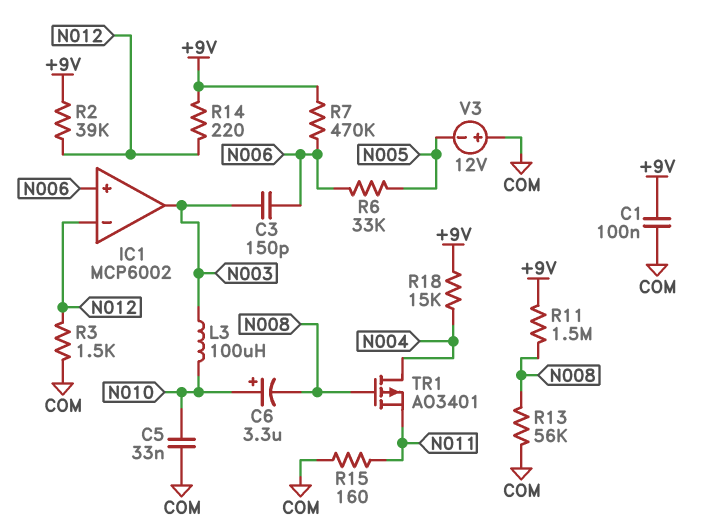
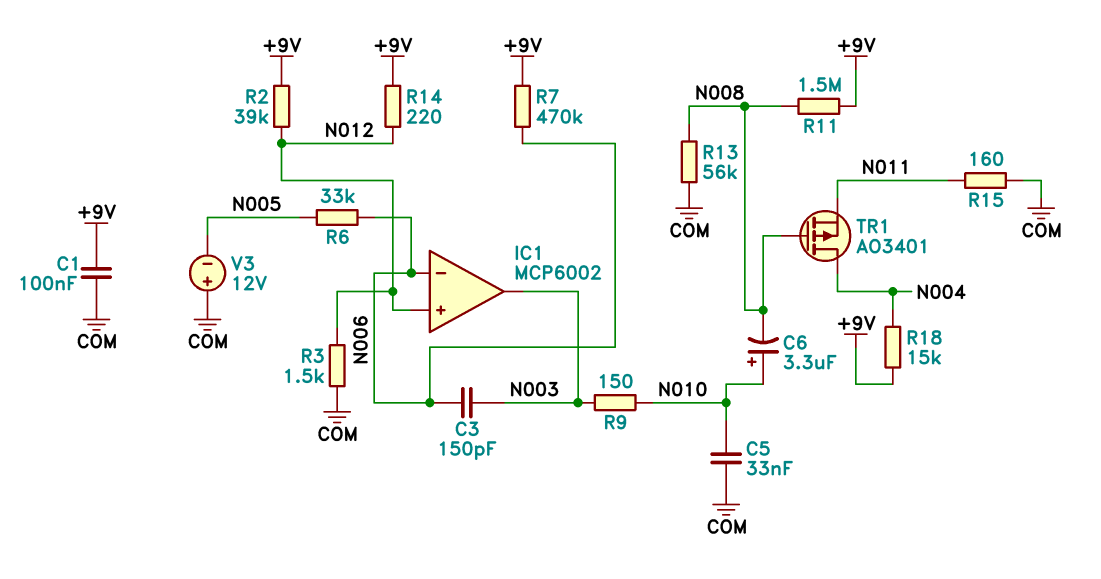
IC1 pin in+: N006 -> N012
IC1 pin in-: N012 -> N006
L3: 100uH (N003, N010) -> none
R9: none -> 150 (N003, N010)

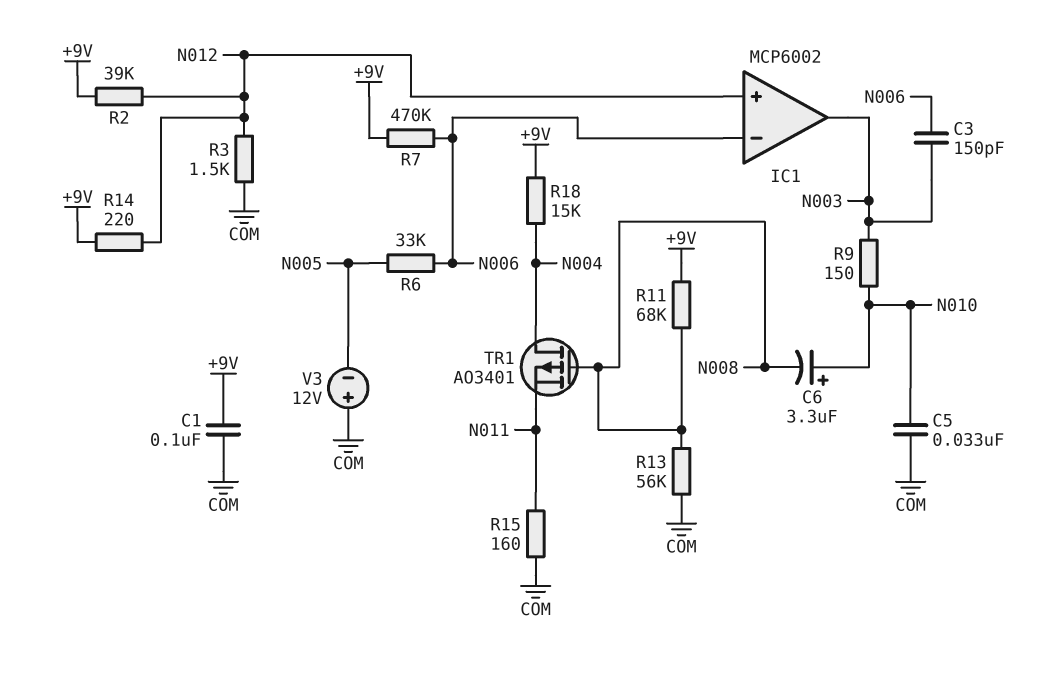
R11: 1.5M (+9V, N008) -> 68k (+9V, N008)

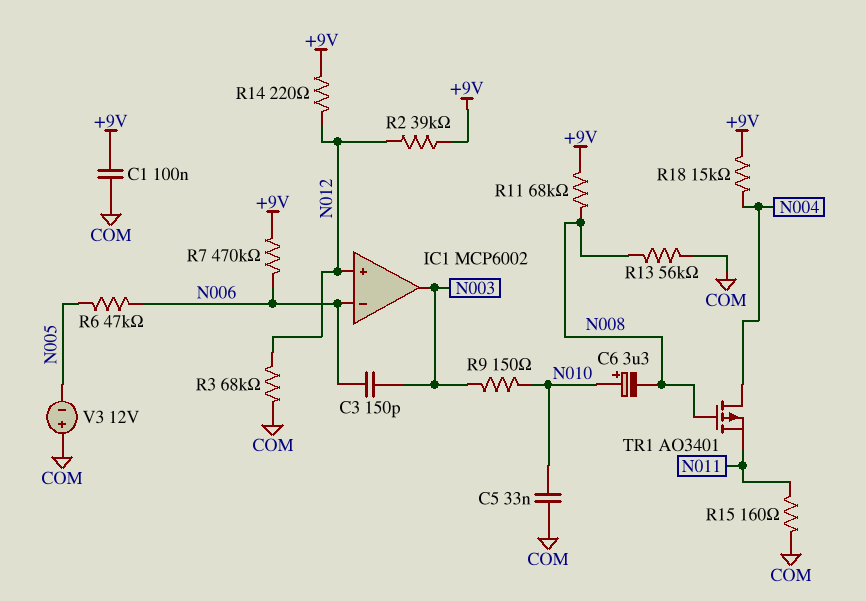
R3: 1.5k (COM, N012) -> 68k (COM, N012)
R6: 33k (N005, N006) -> 47k (N005, N006)

